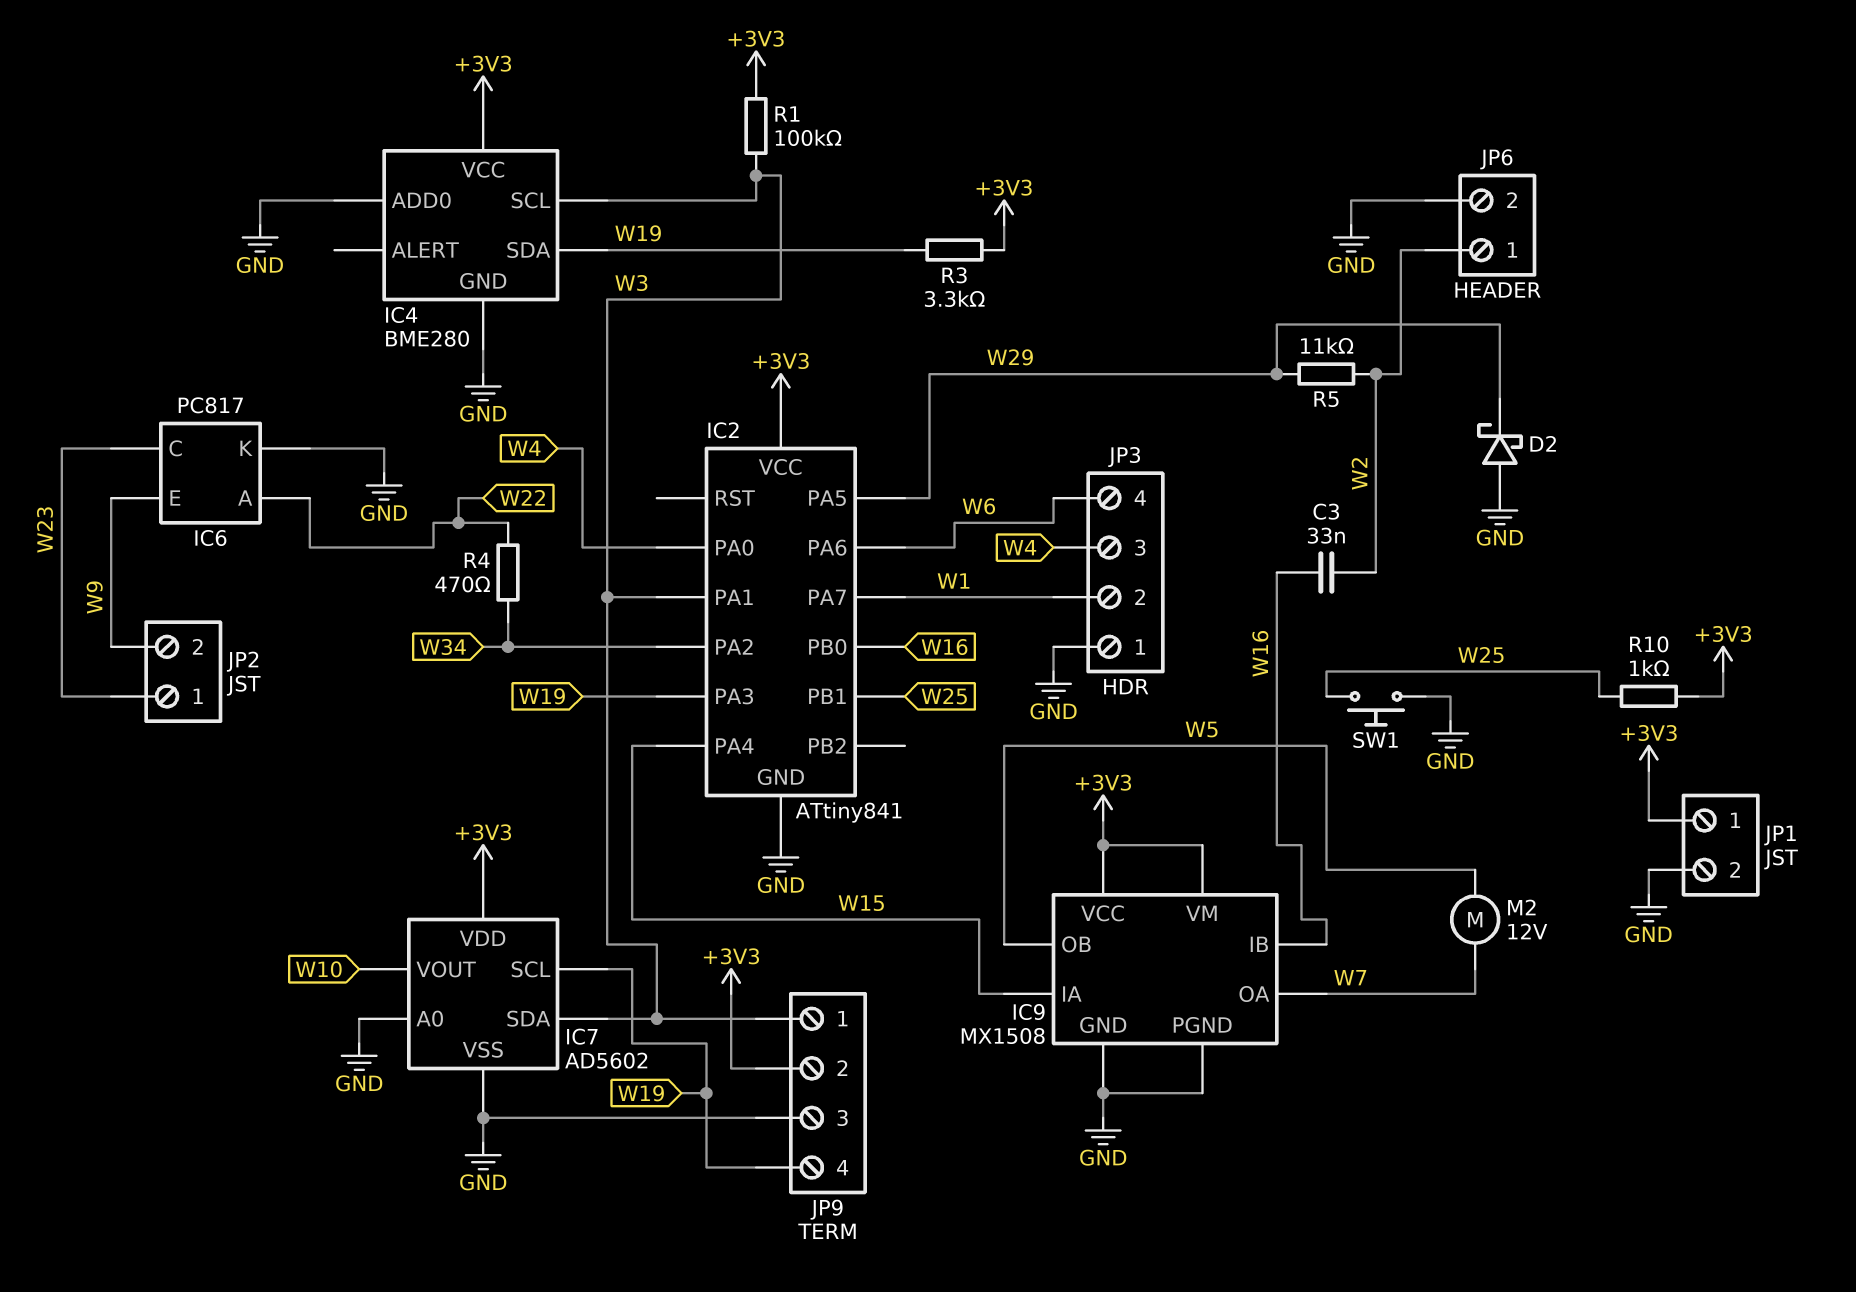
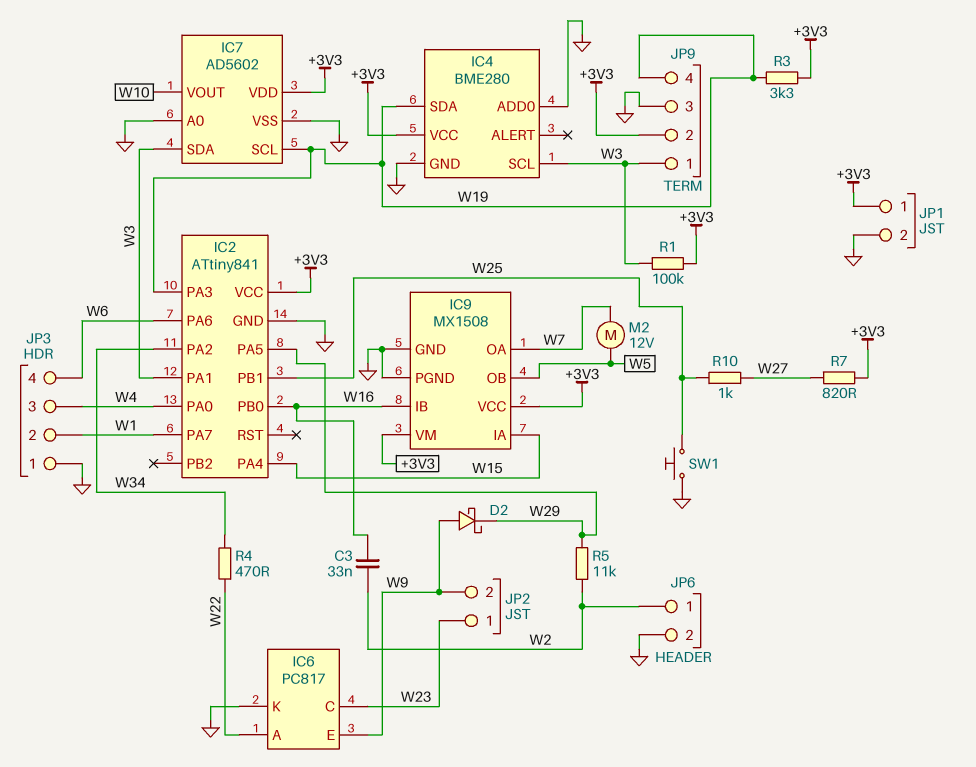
D2: schottky (A GND, K W29) -> schottky (A W9, K W29)
R7: none -> 820 (+3V3, W27)
R10: 1k (+3V3, W25) -> 1k (W25, W27)

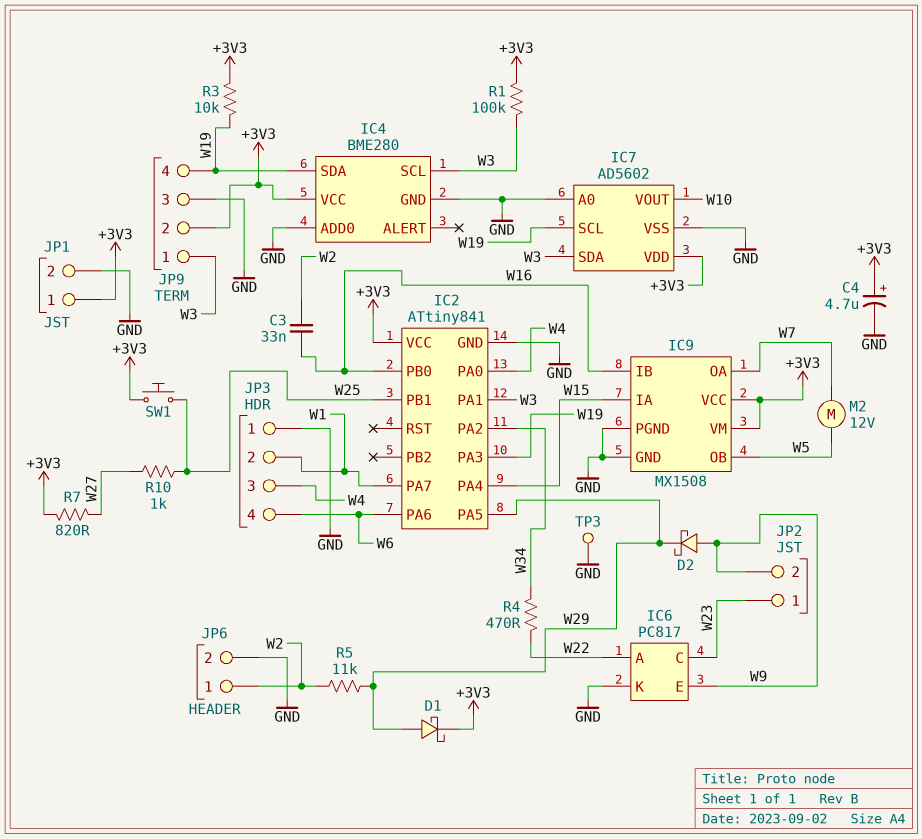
C4: none -> 4.7uF (plus +3V3, minus GND)
D1: none -> schottky (A W29, K +3V3)
R3: 3.3k (+3V3, W19) -> 10k (+3V3, W19)
SW1: button (GND, W25) -> button (+3V3, W25)
TP3: none -> test point (GND)

